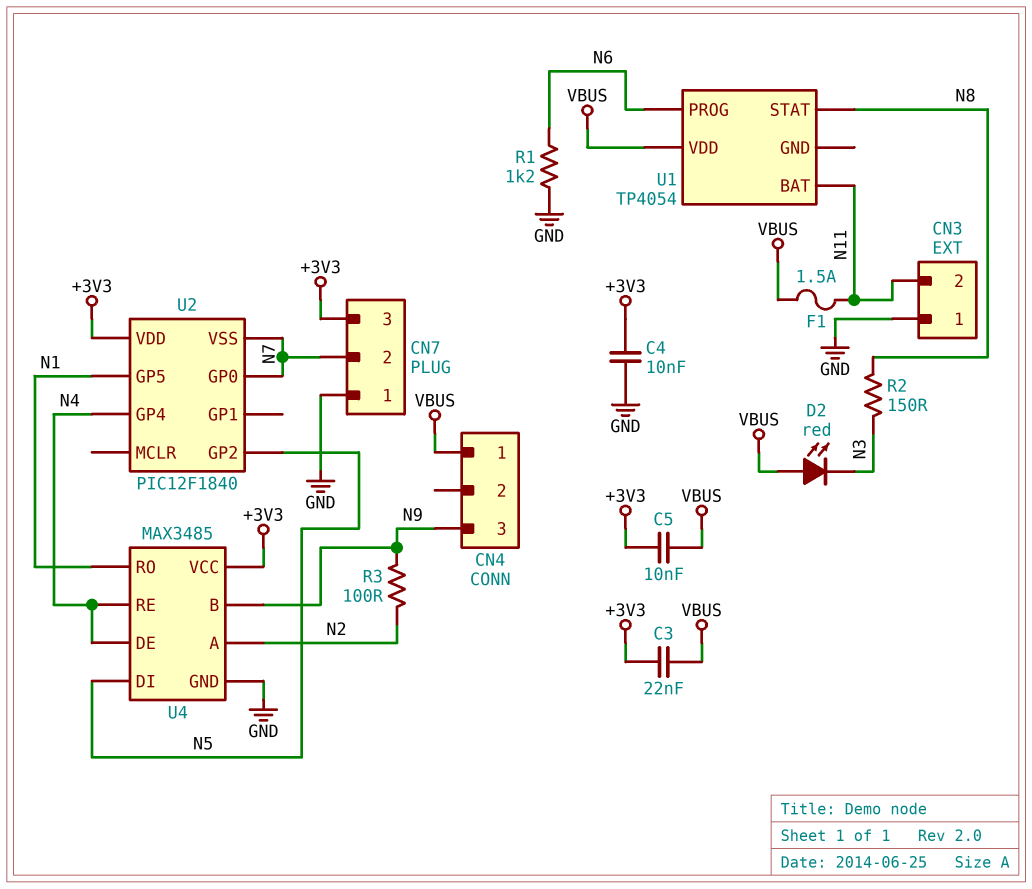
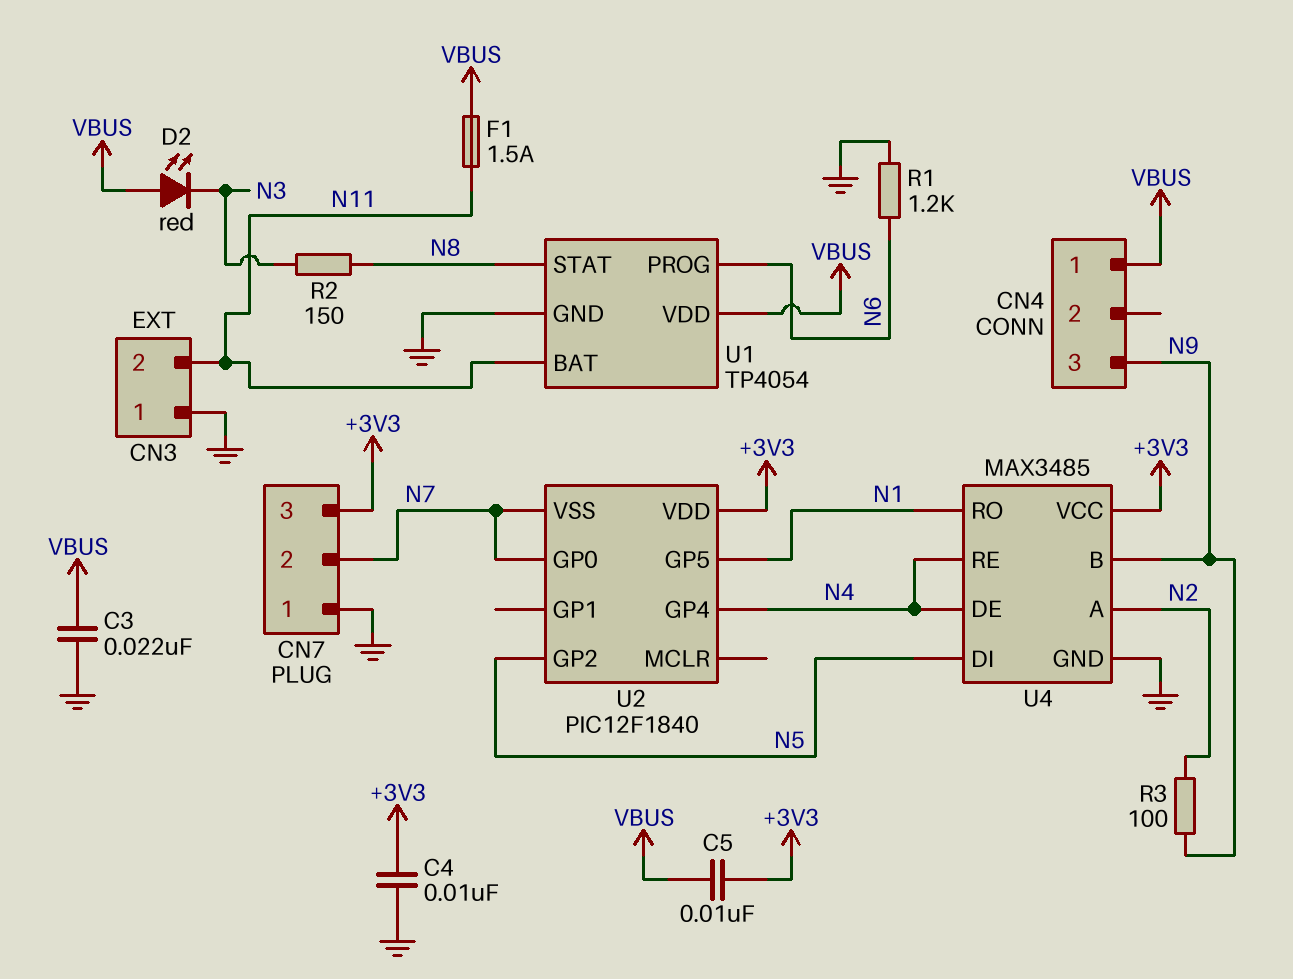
C3: 22nF (+3V3, VBUS) -> 22nF (GND, VBUS)
U1 pin GND: none -> GND

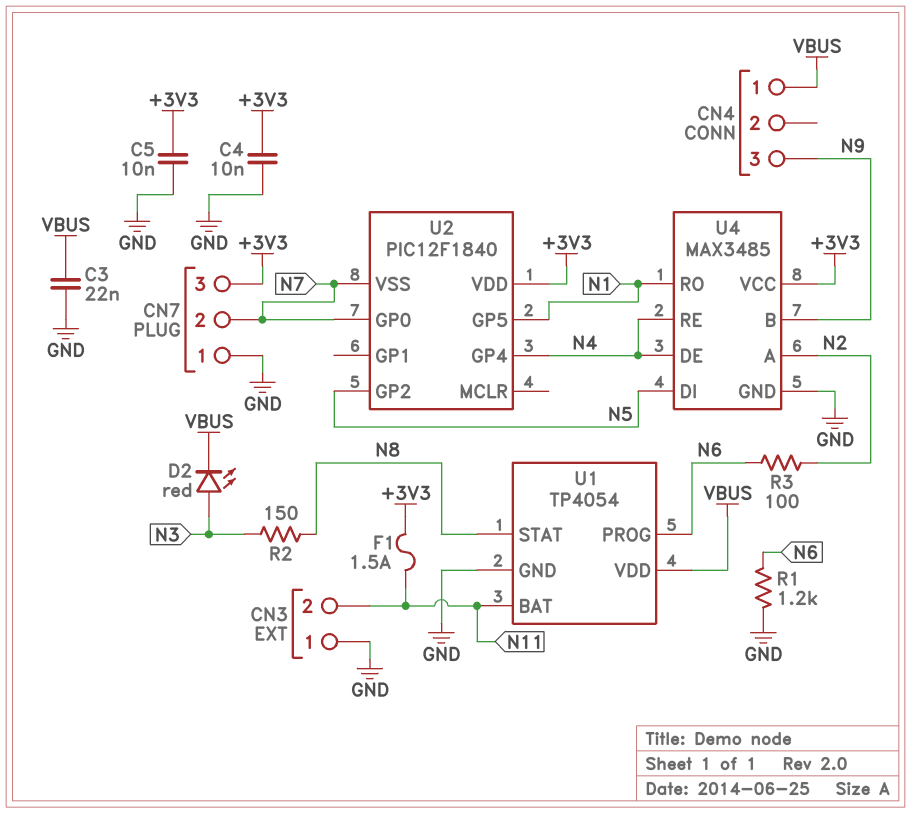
C5: 10nF (+3V3, VBUS) -> 10nF (+3V3, GND)
D2: LED red (A VBUS, K N3) -> LED red (A N3, K VBUS)
F1: 1.5A (N11, VBUS) -> 1.5A (+3V3, N11)
R3: 100 (N2, N9) -> 100 (N2, N6)

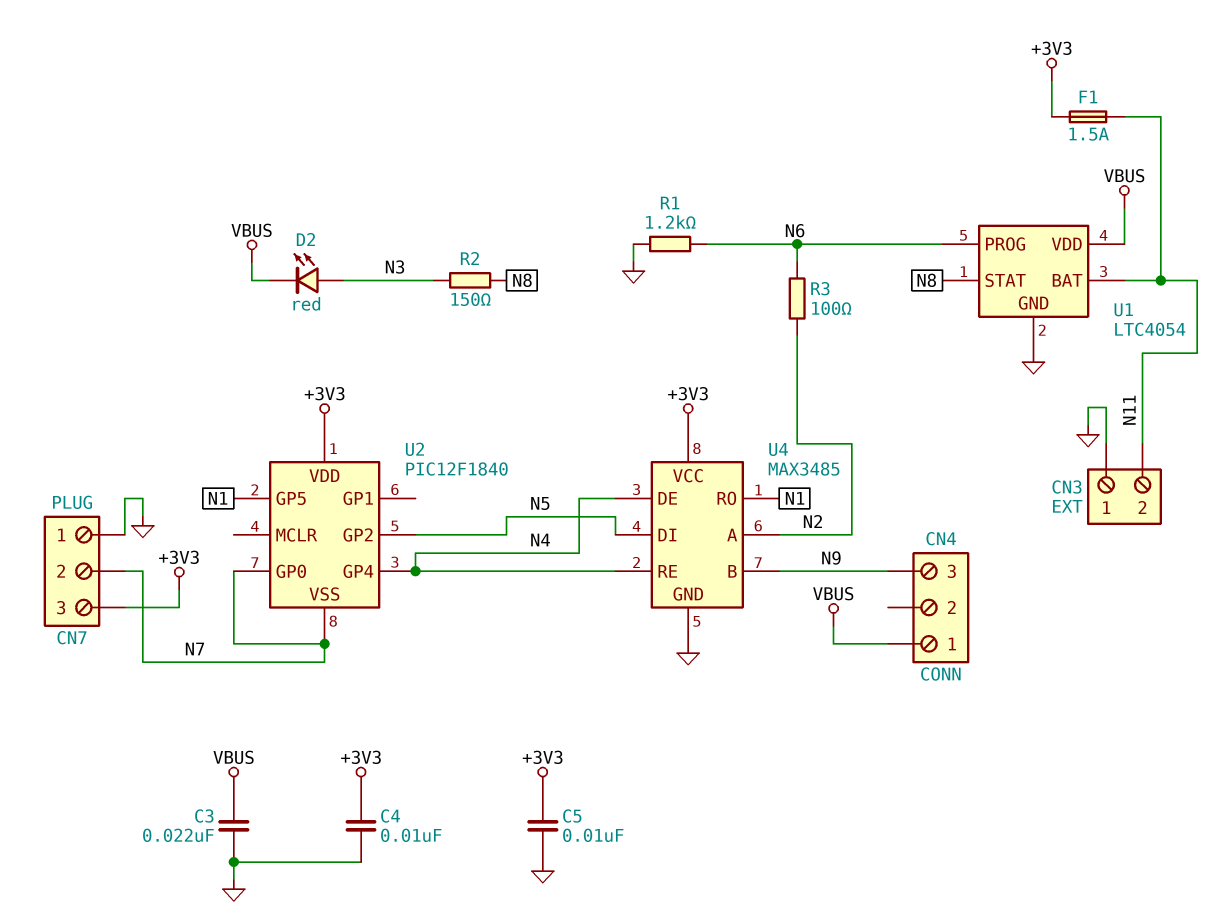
U1: TP4054 -> LTC4054

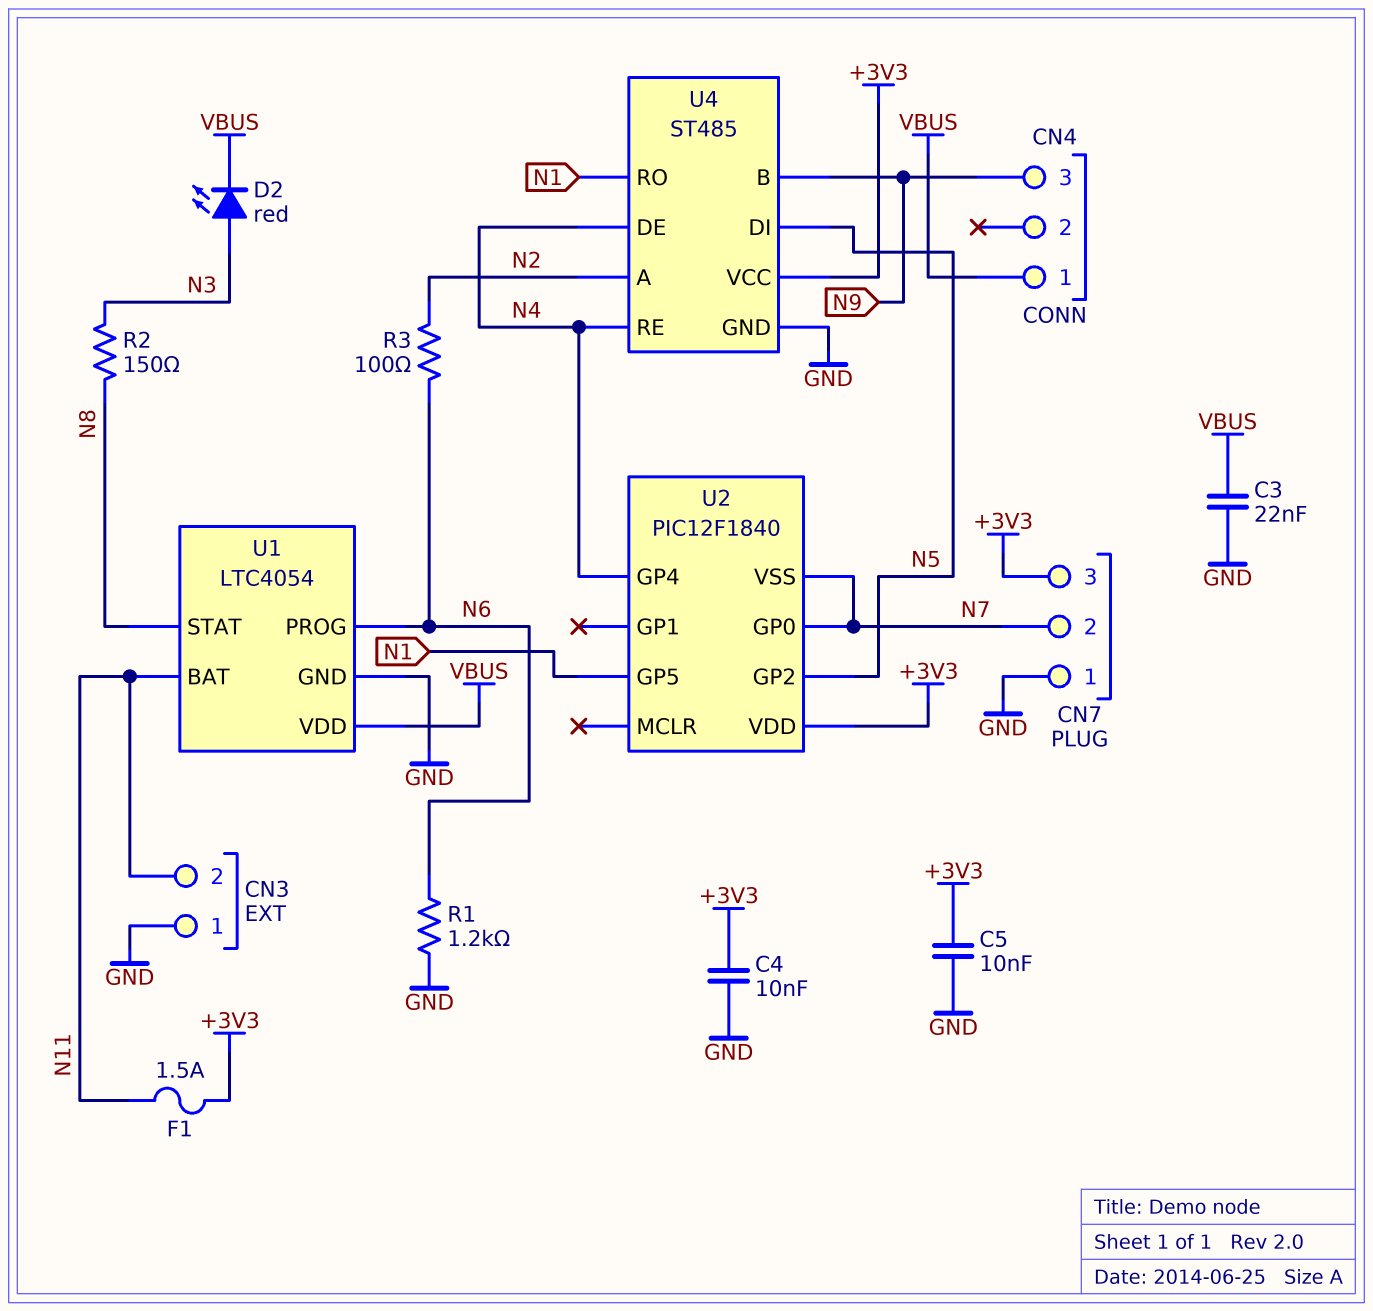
U4: MAX3485 -> ST485

